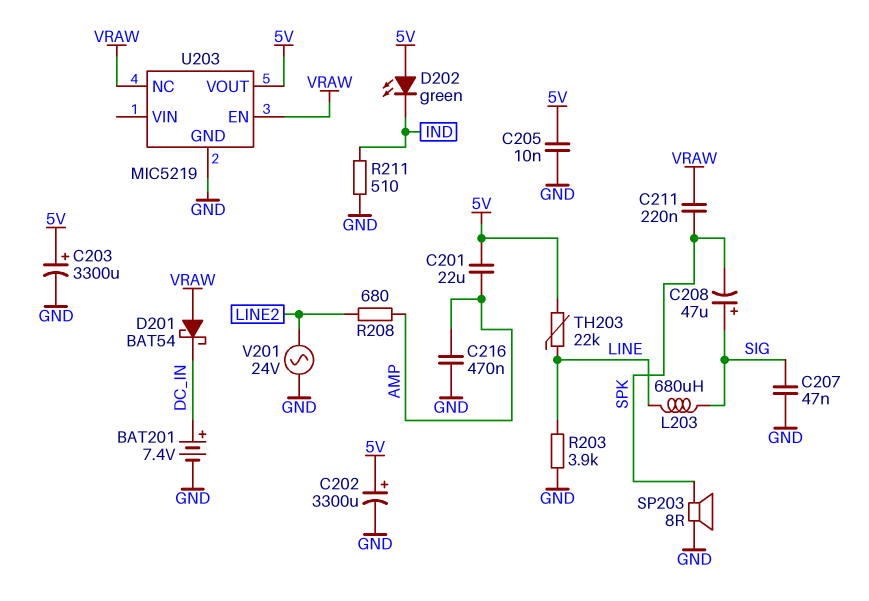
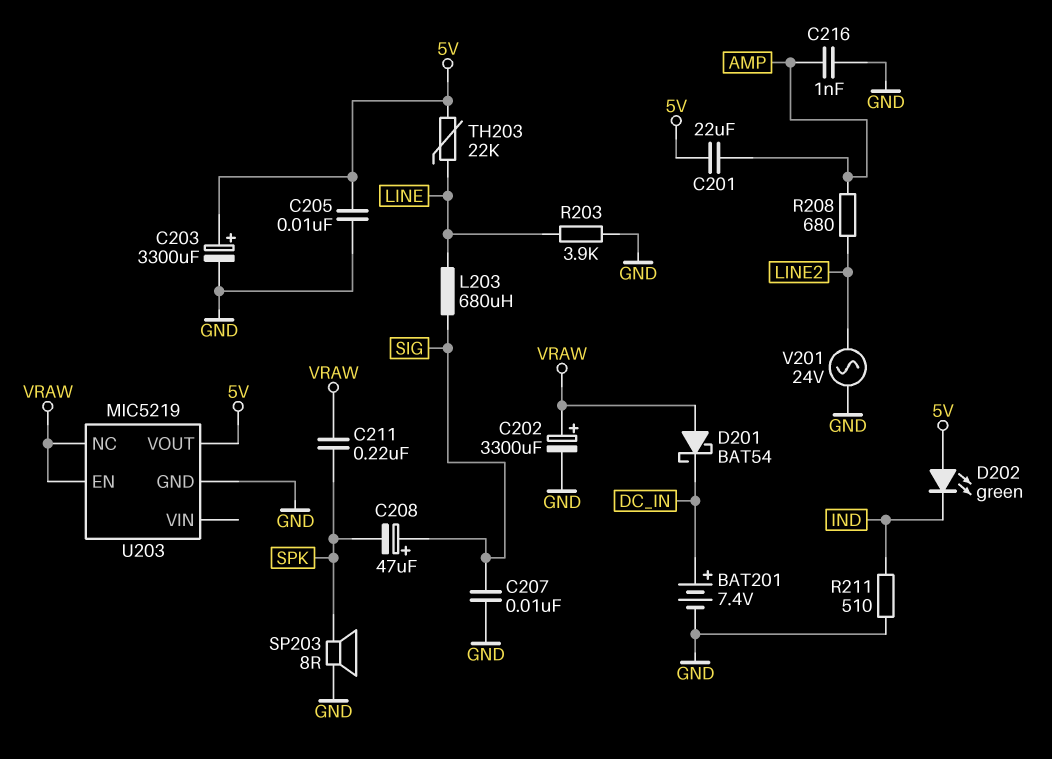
C202: 3300uF (plus 5V, minus GND) -> 3300uF (plus VRAW, minus GND)
C207: 47nF (GND, SIG) -> 10nF (GND, SIG)
C216: 470nF (AMP, GND) -> 1nF (AMP, GND)

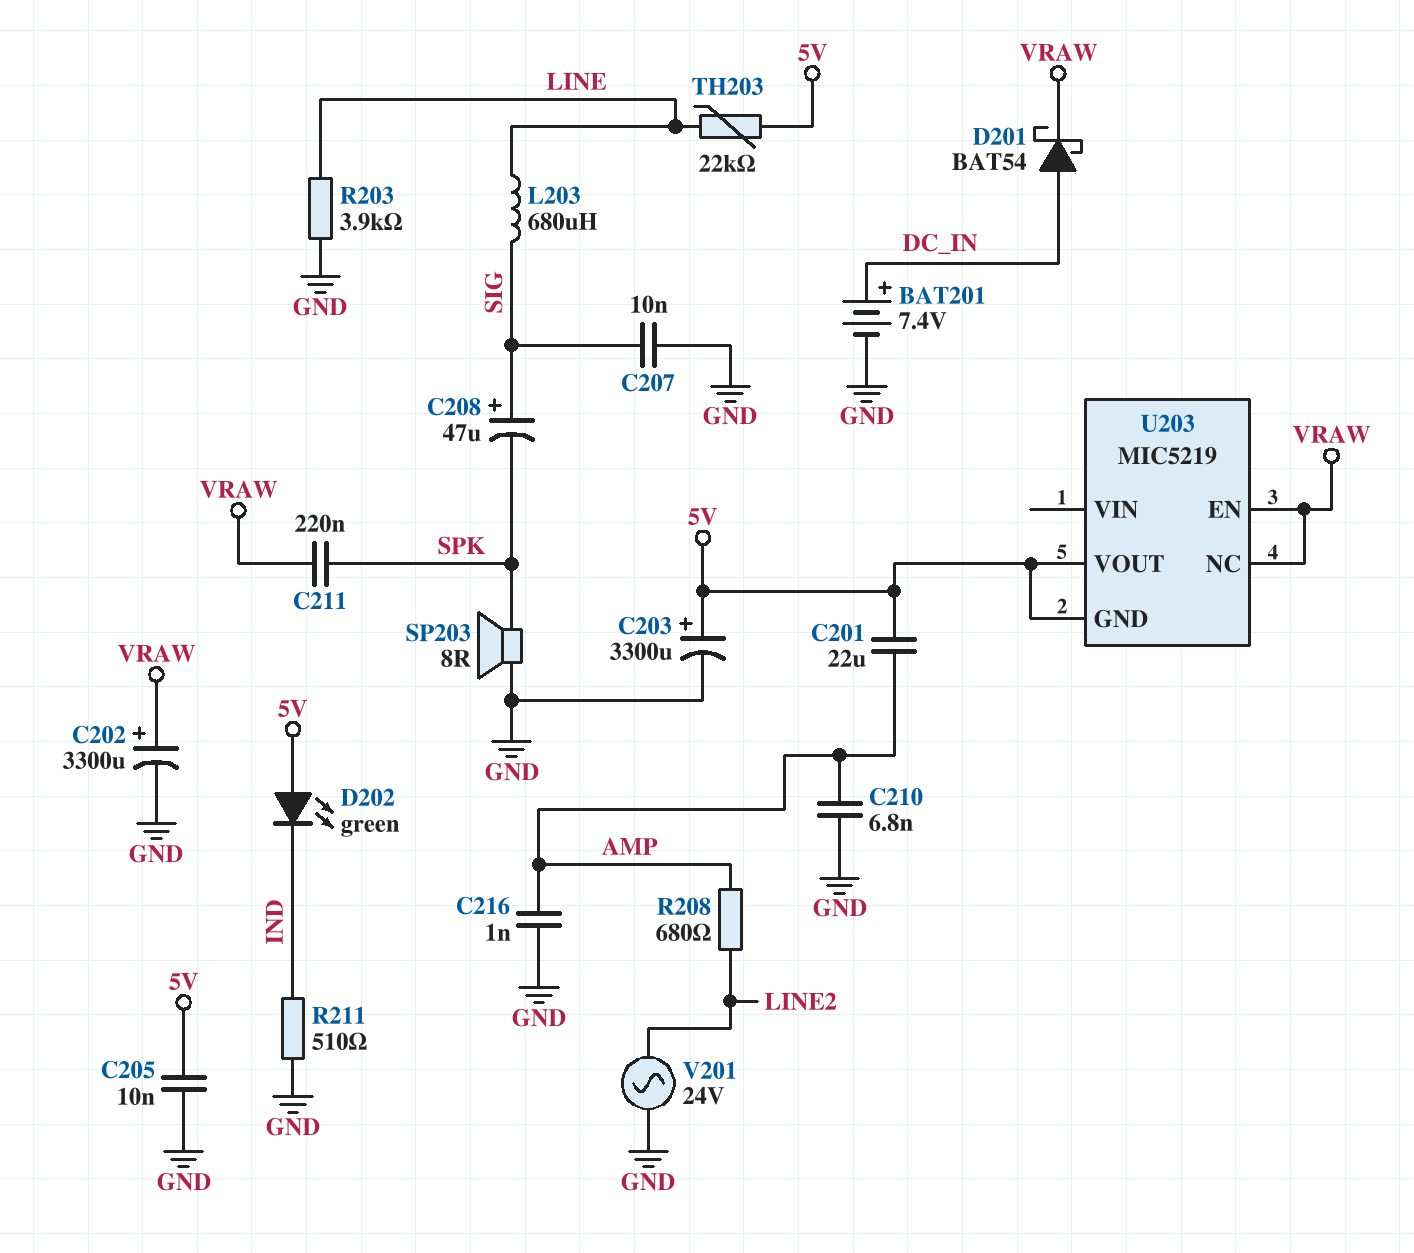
C210: none -> 6.8nF (AMP, GND)
D201: schottky BAT54 (A VRAW, K DC_IN) -> schottky BAT54 (A DC_IN, K VRAW)
U203 pin GND: GND -> 5V

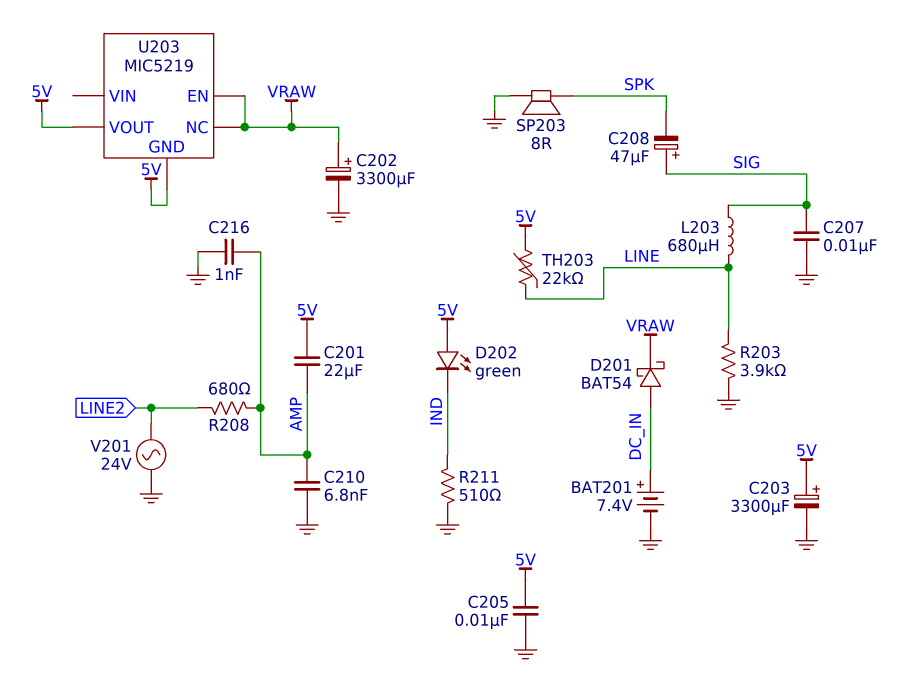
C211: 220nF (SPK, VRAW) -> none

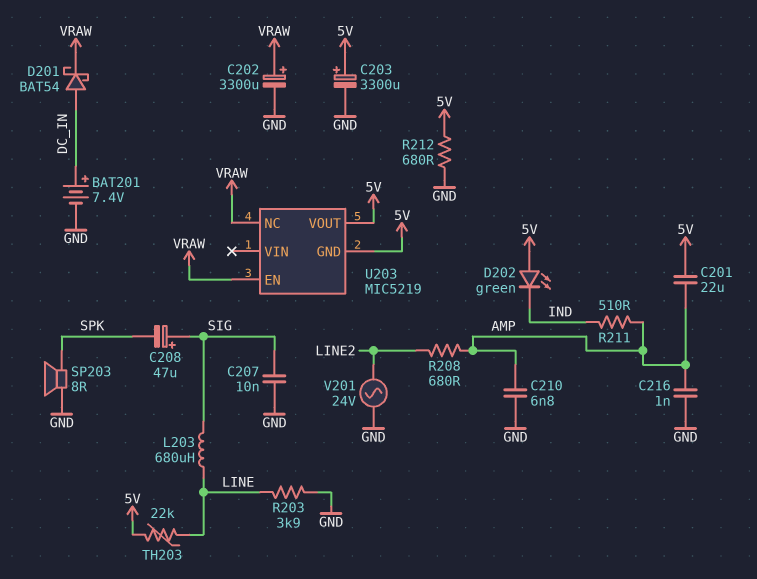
C205: 10nF (5V, GND) -> none
R211: 510 (GND, IND) -> 510 (AMP, IND)
R212: none -> 680 (5V, GND)

